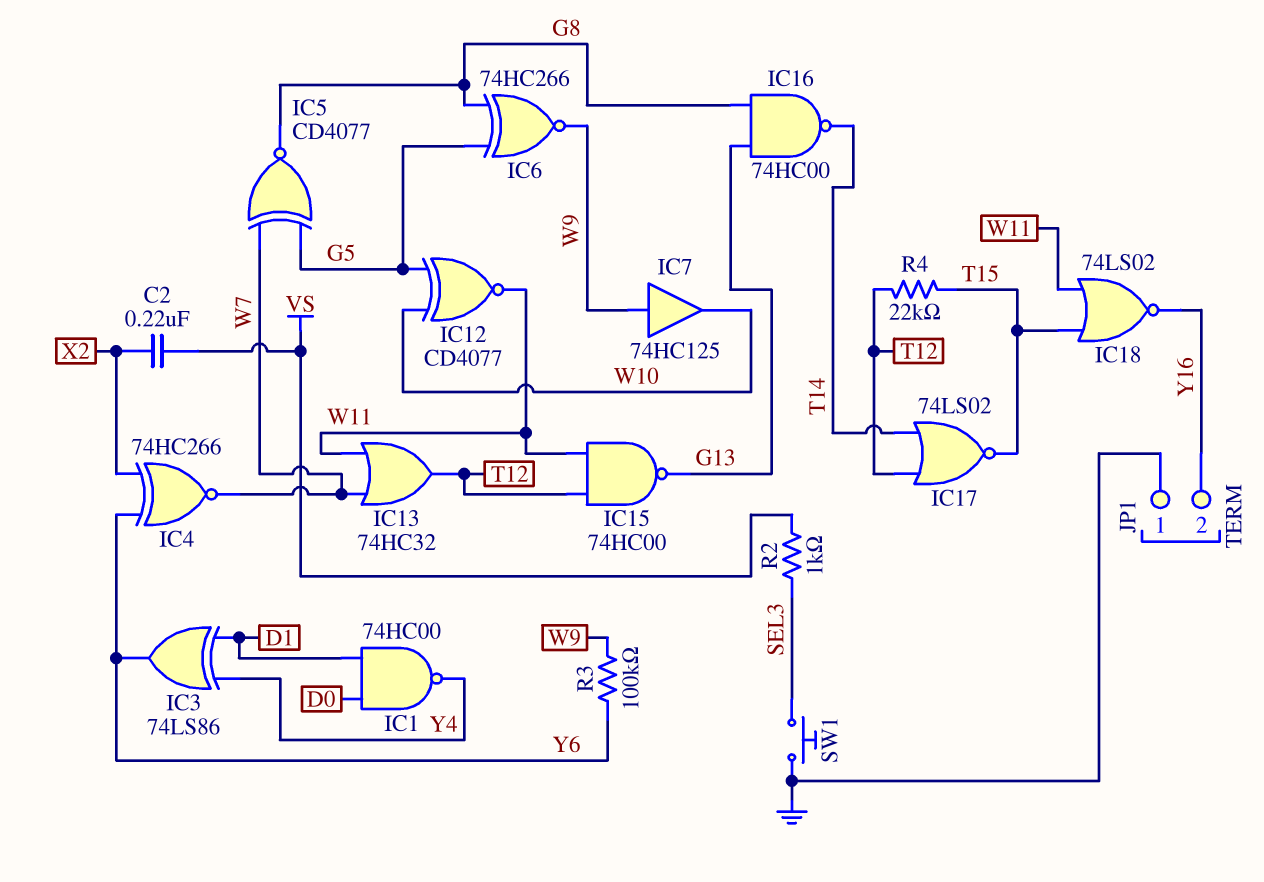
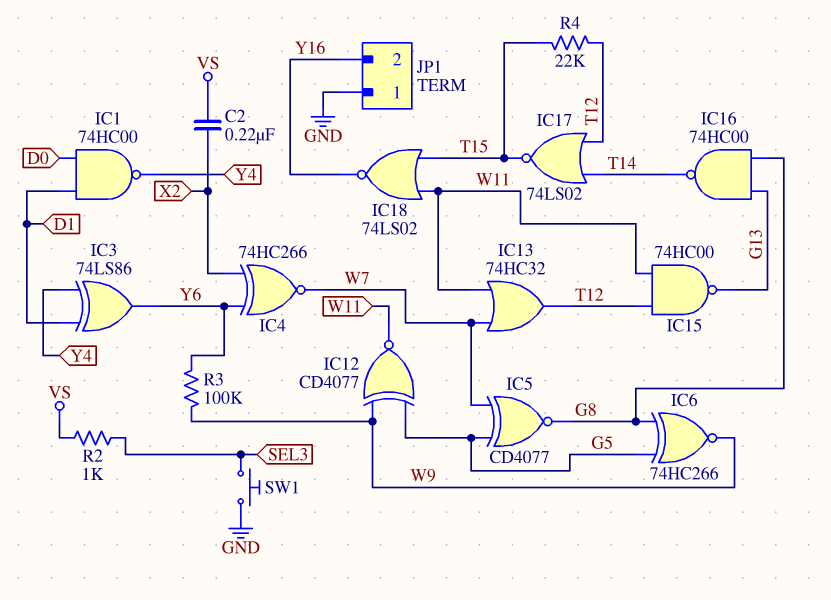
IC7: buffer 74HC125 (in W9, out W10) -> none
IC12: XNOR CD4077 (in G5, in W10, out W11) -> XNOR CD4077 (in G5, in W9, out W11)

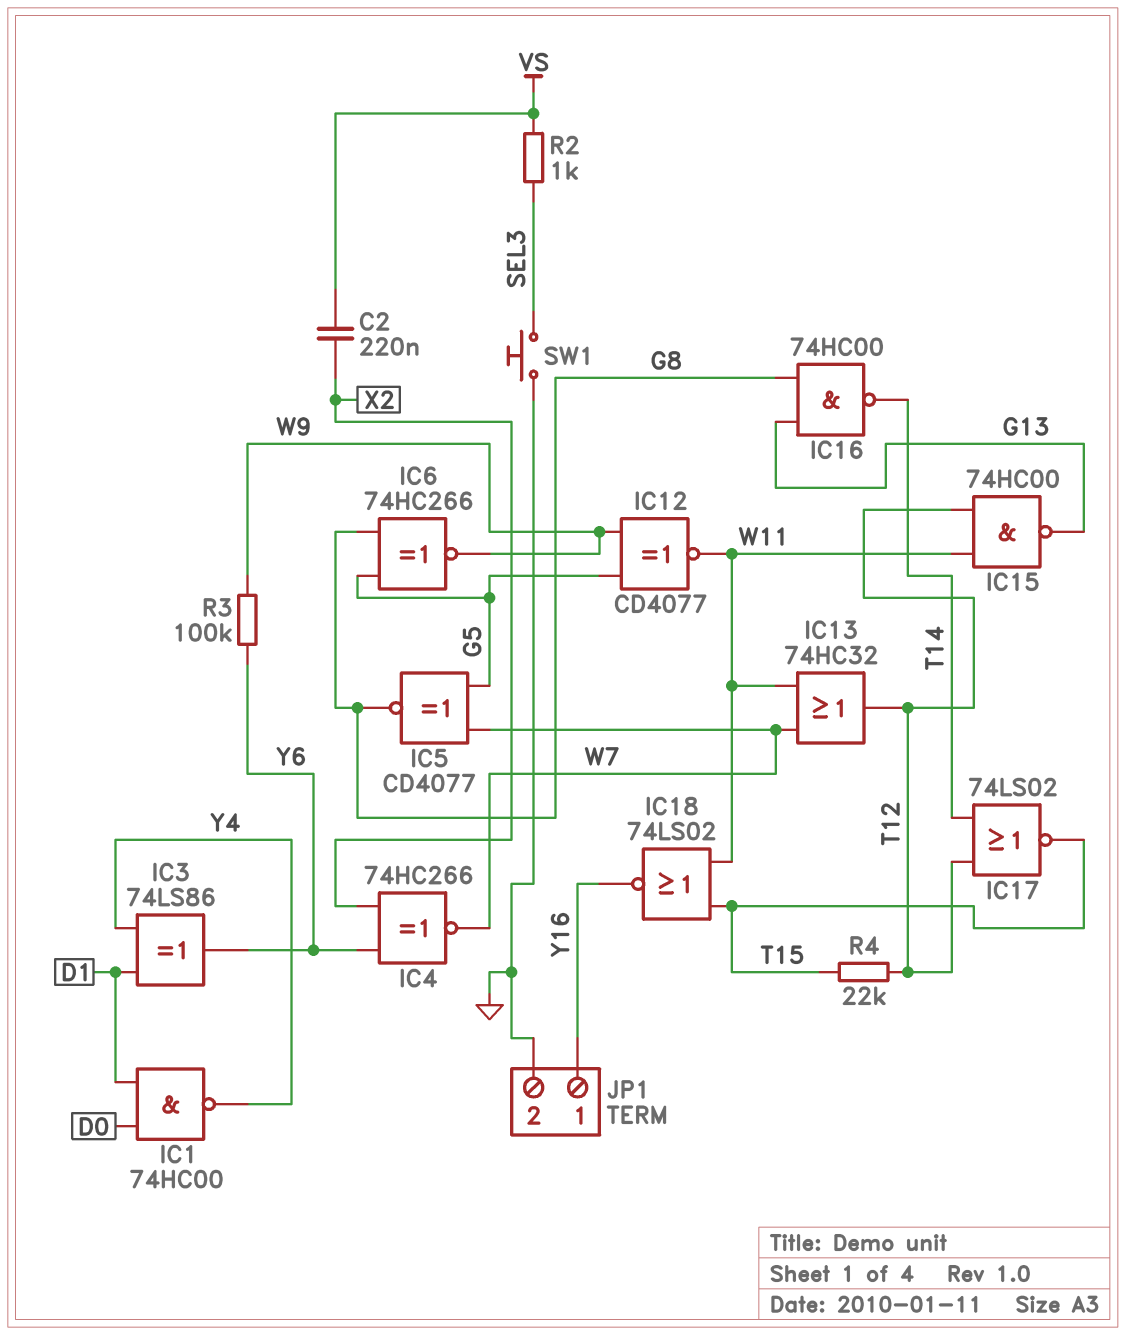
JP1 pin 1: GND -> Y16
JP1 pin 2: Y16 -> GND

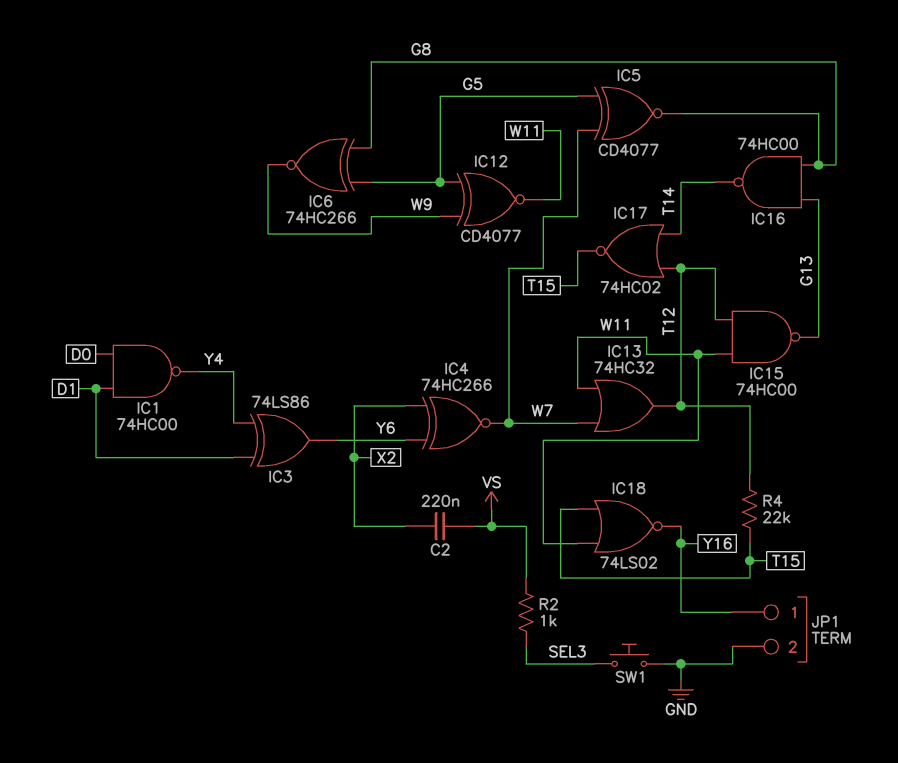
IC17: NOR 74LS02 (in T12, in T14, out T15) -> NOR 74HC02 (in T12, in T14, out T15)
R3: 100k (W9, Y6) -> none

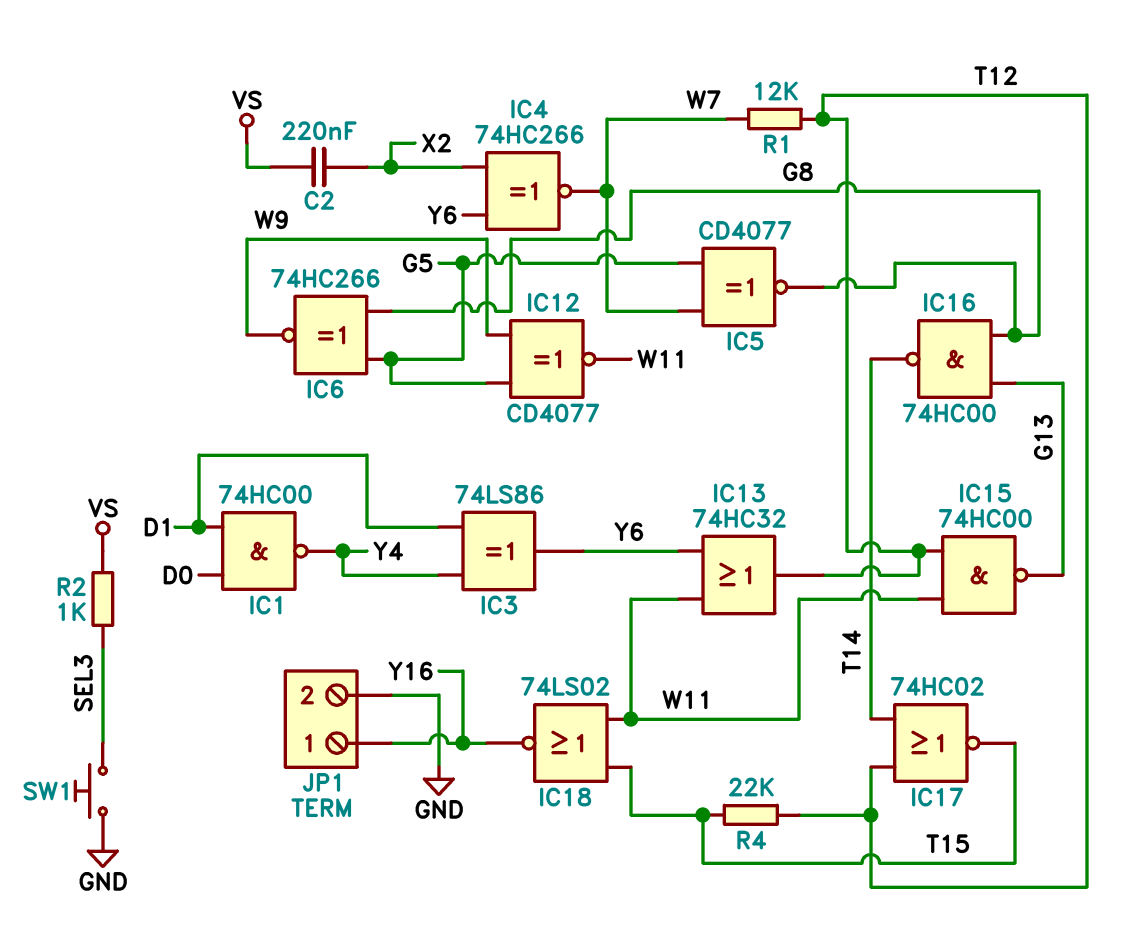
IC13: OR 74HC32 (in W7, in W11, out T12) -> OR 74HC32 (in W11, in Y6, out T12)
R1: none -> 12k (T12, W7)

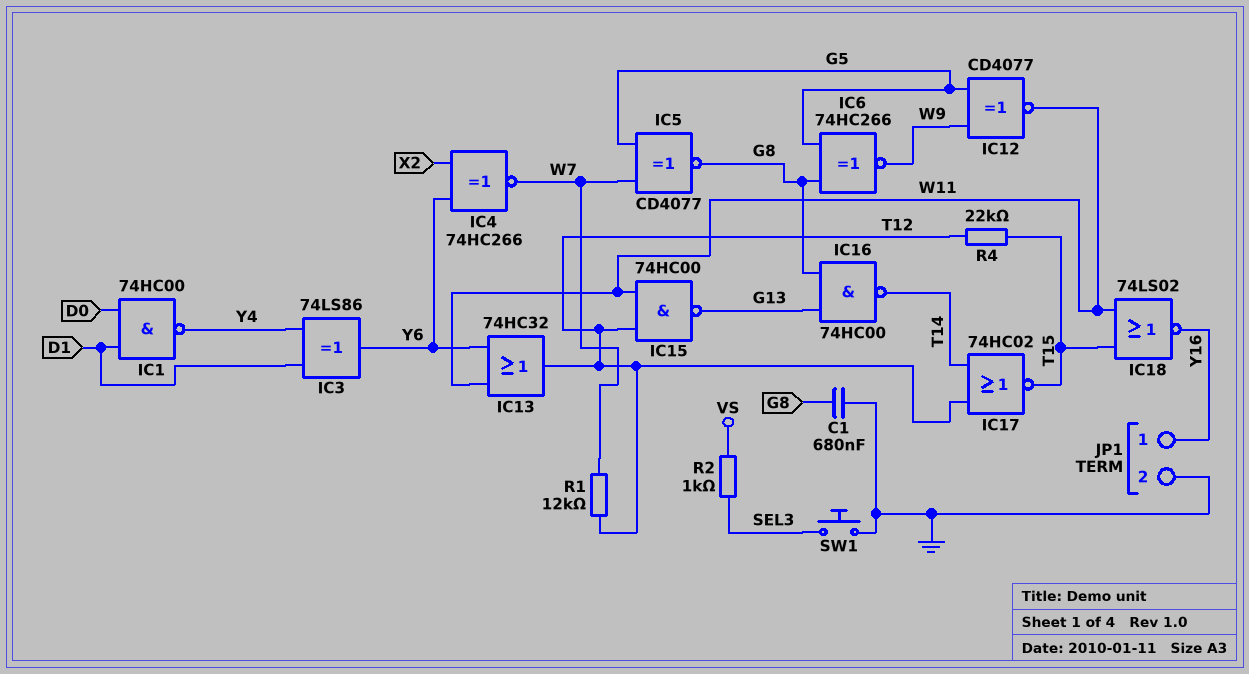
C1: none -> 680nF (G8, GND)
C2: 220nF (VS, X2) -> none

